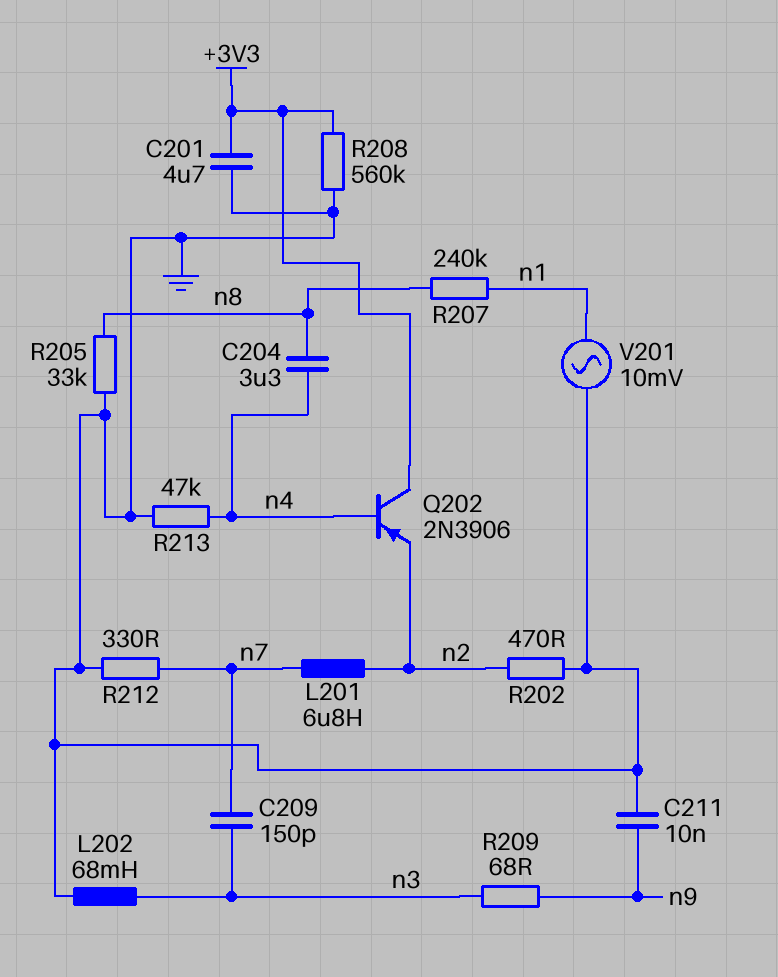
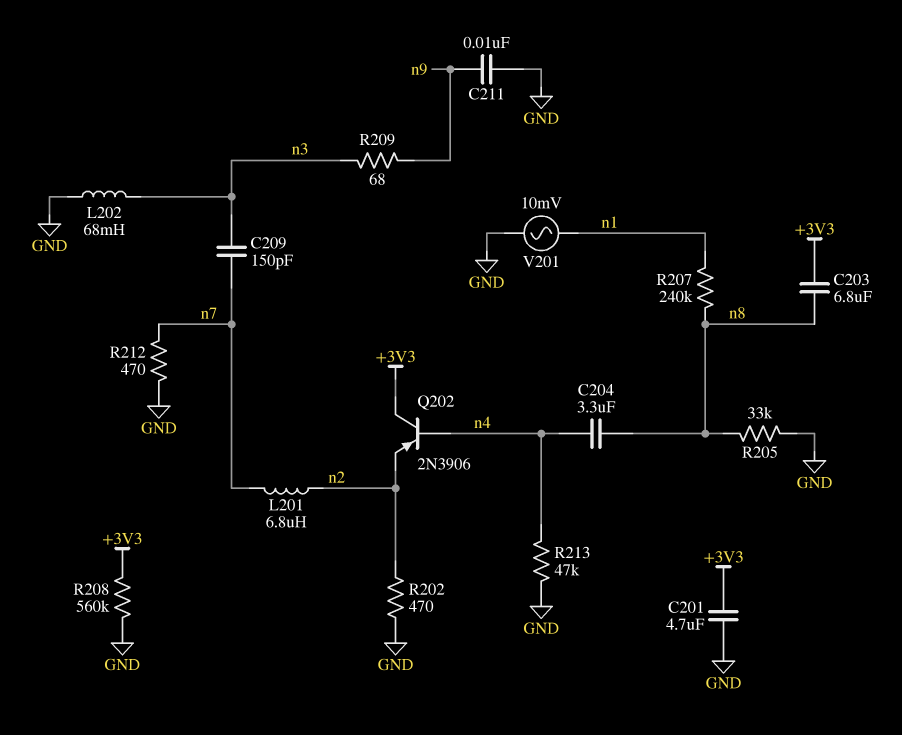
C203: none -> 6.8uF (+3V3, n8)
R212: 330 (GND, n7) -> 470 (GND, n7)

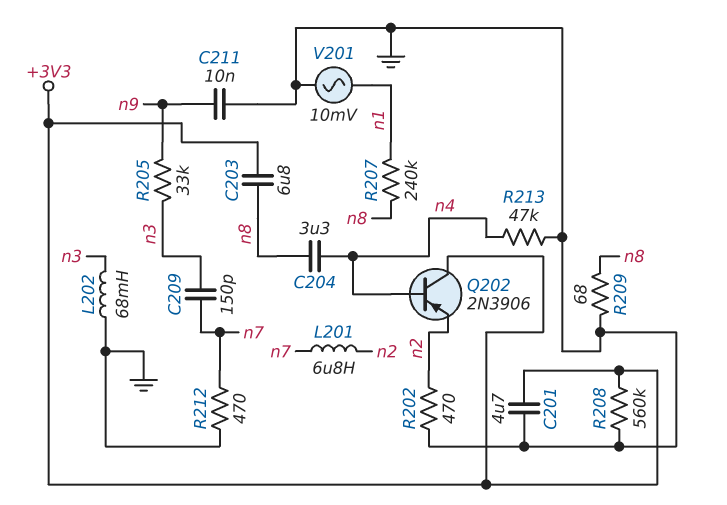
R205: 33k (GND, n8) -> 33k (n3, n9)
R209: 68 (n3, n9) -> 68 (GND, n8)

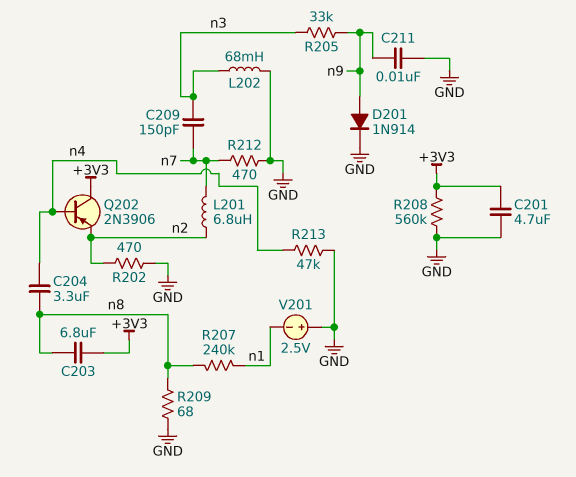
D201: none -> diode 1N914 (A n9, K GND)
V201: AC 10mV (GND, n1) -> 2.5V (plus GND, minus n1)

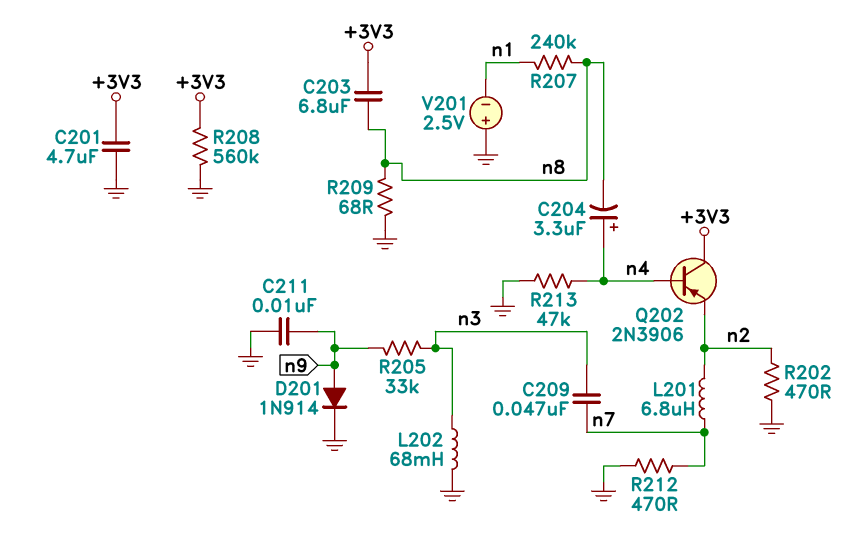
C204: 3.3uF (n4, n8) -> 3.3uF (plus n4, minus n8)
C209: 150pF (n3, n7) -> 47nF (n3, n7)

